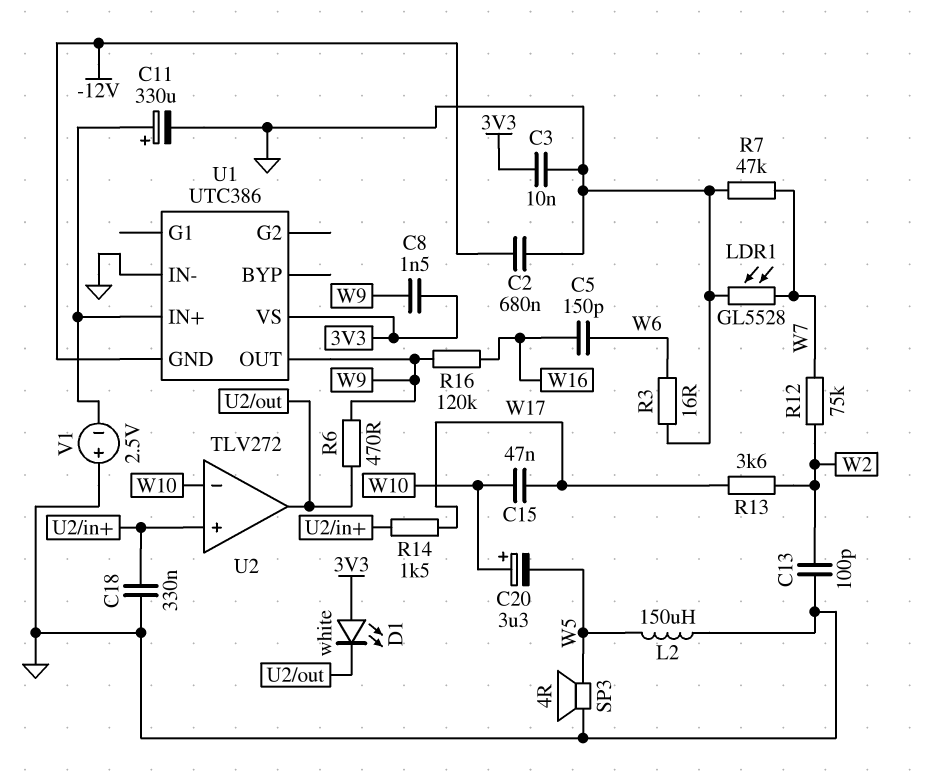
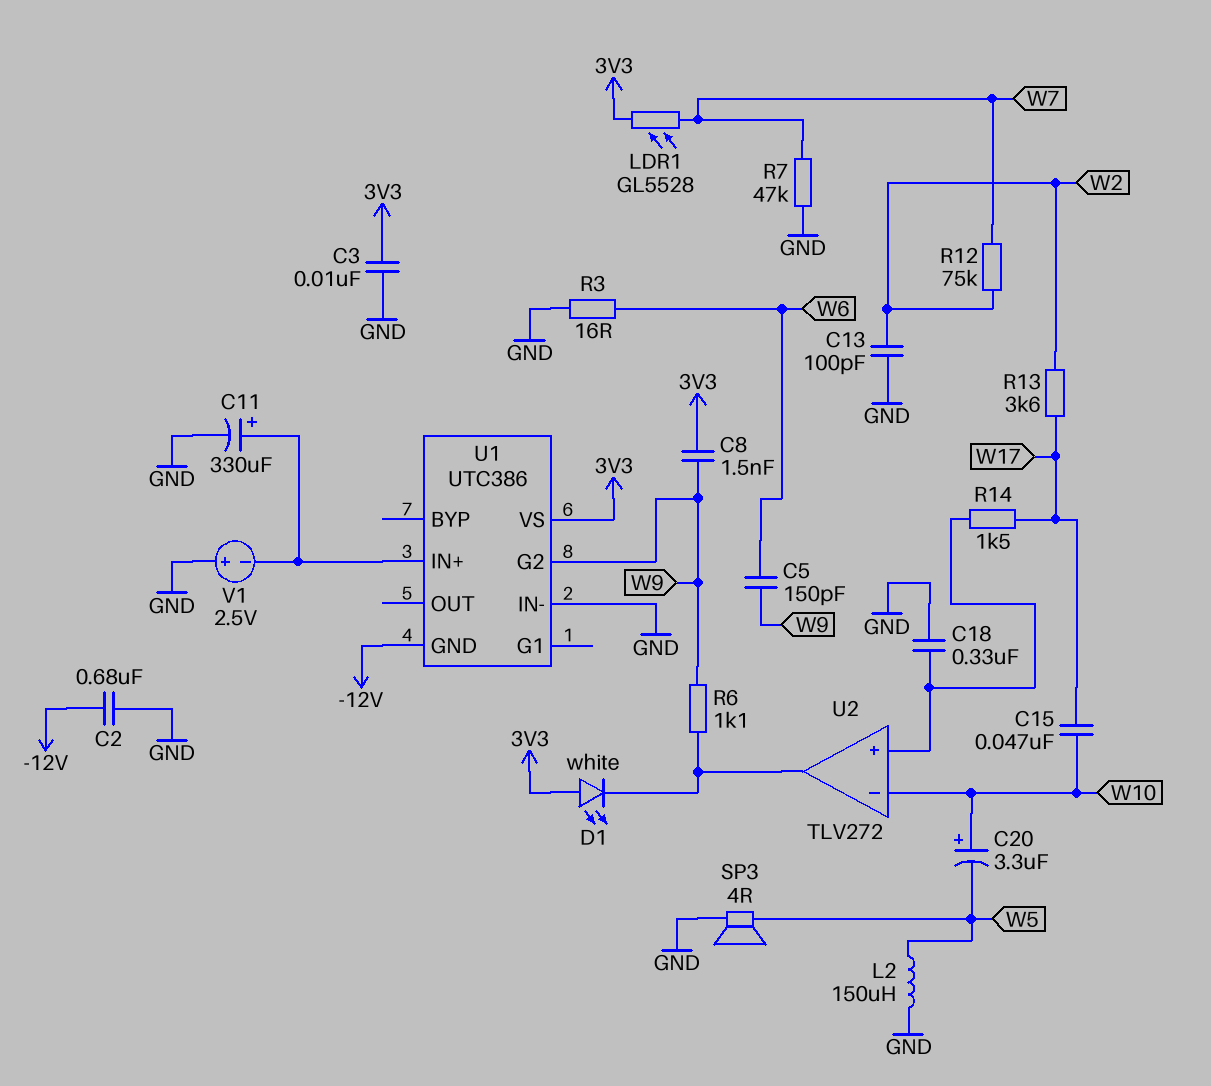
C5: 150pF (W6, W16) -> 150pF (W6, W9)
LDR1: GL5528 (GND, W7) -> GL5528 (3V3, W7)
R6: 470 (U2/out, W9) -> 1.1k (U2/out, W9)
R16: 120k (W9, W16) -> none
U1 pin G2: none -> W9
U1 pin OUT: W9 -> none

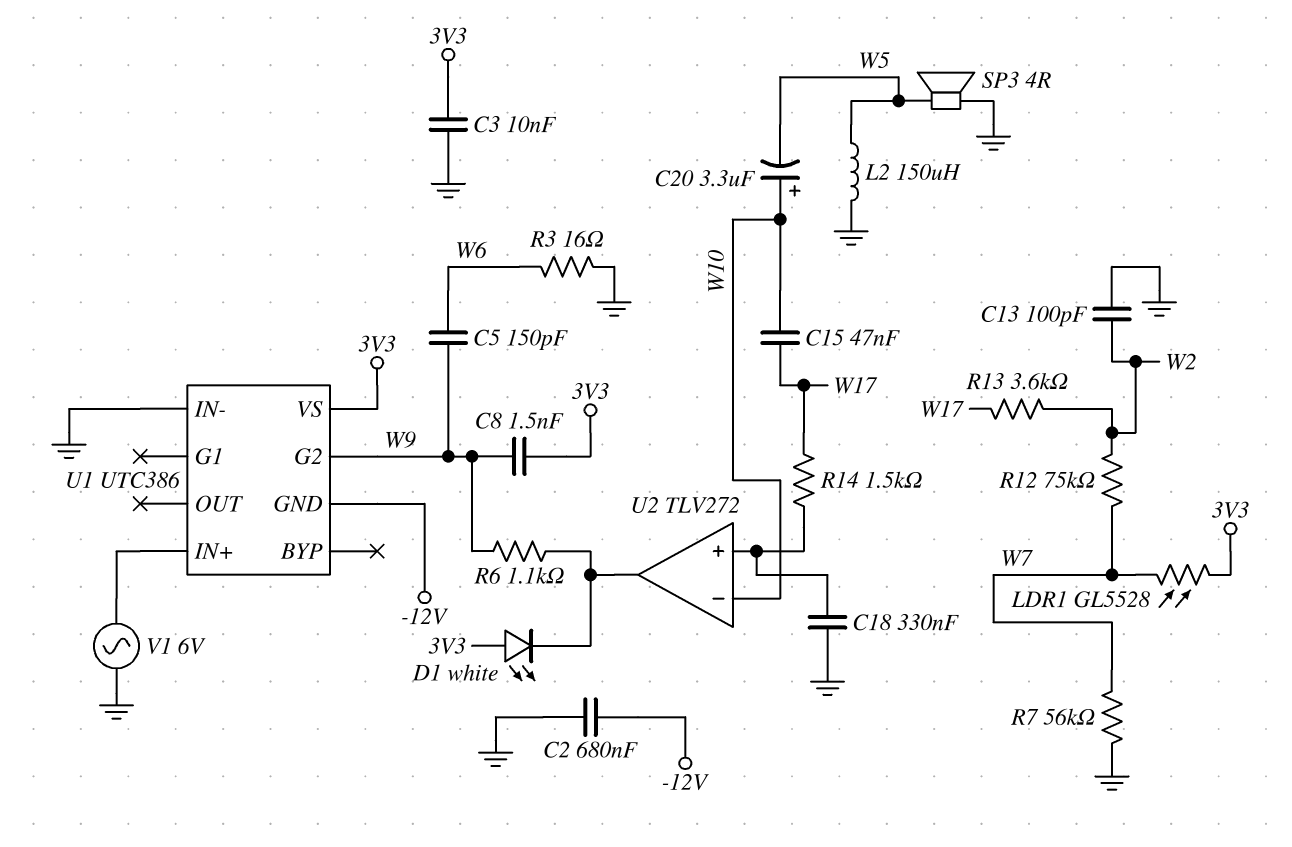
C11: 330uF (plus U1/IN+, minus GND) -> none
R7: 47k (GND, W7) -> 56k (GND, W7)
V1: 2.5V (plus GND, minus U1/IN+) -> AC 6V (GND, U1/IN+)

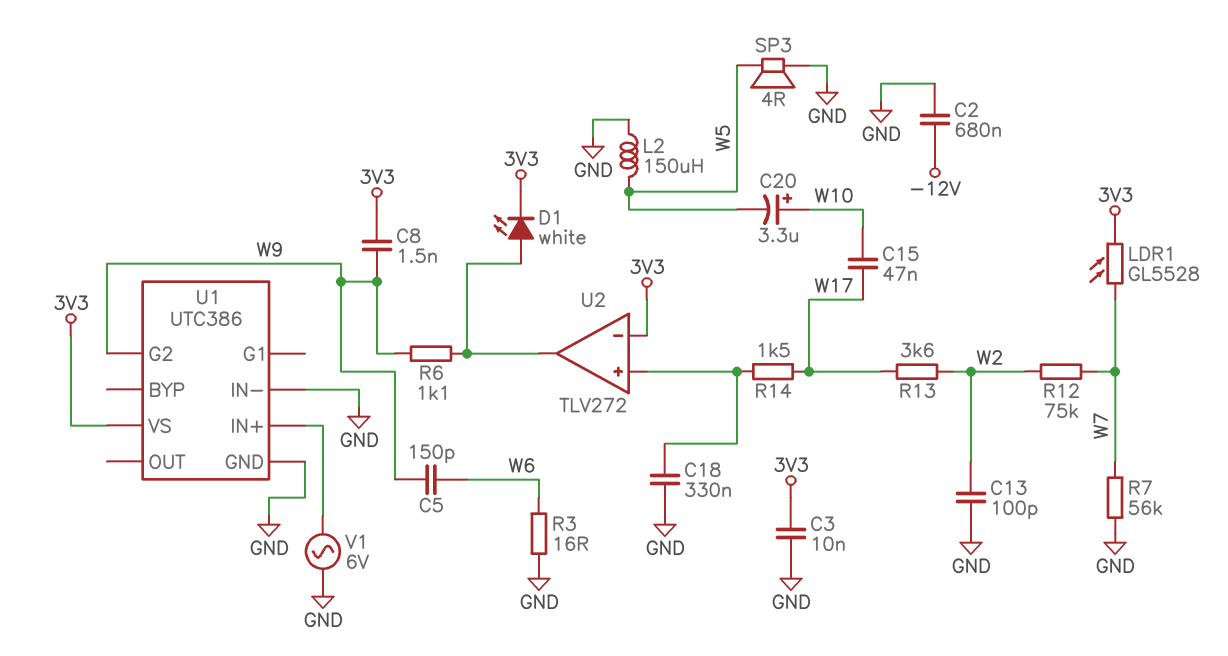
D1: LED white (A 3V3, K U2/out) -> LED white (A U2/out, K 3V3)
U1 pin GND: -12V -> GND
U2 pin in-: W10 -> 3V3

